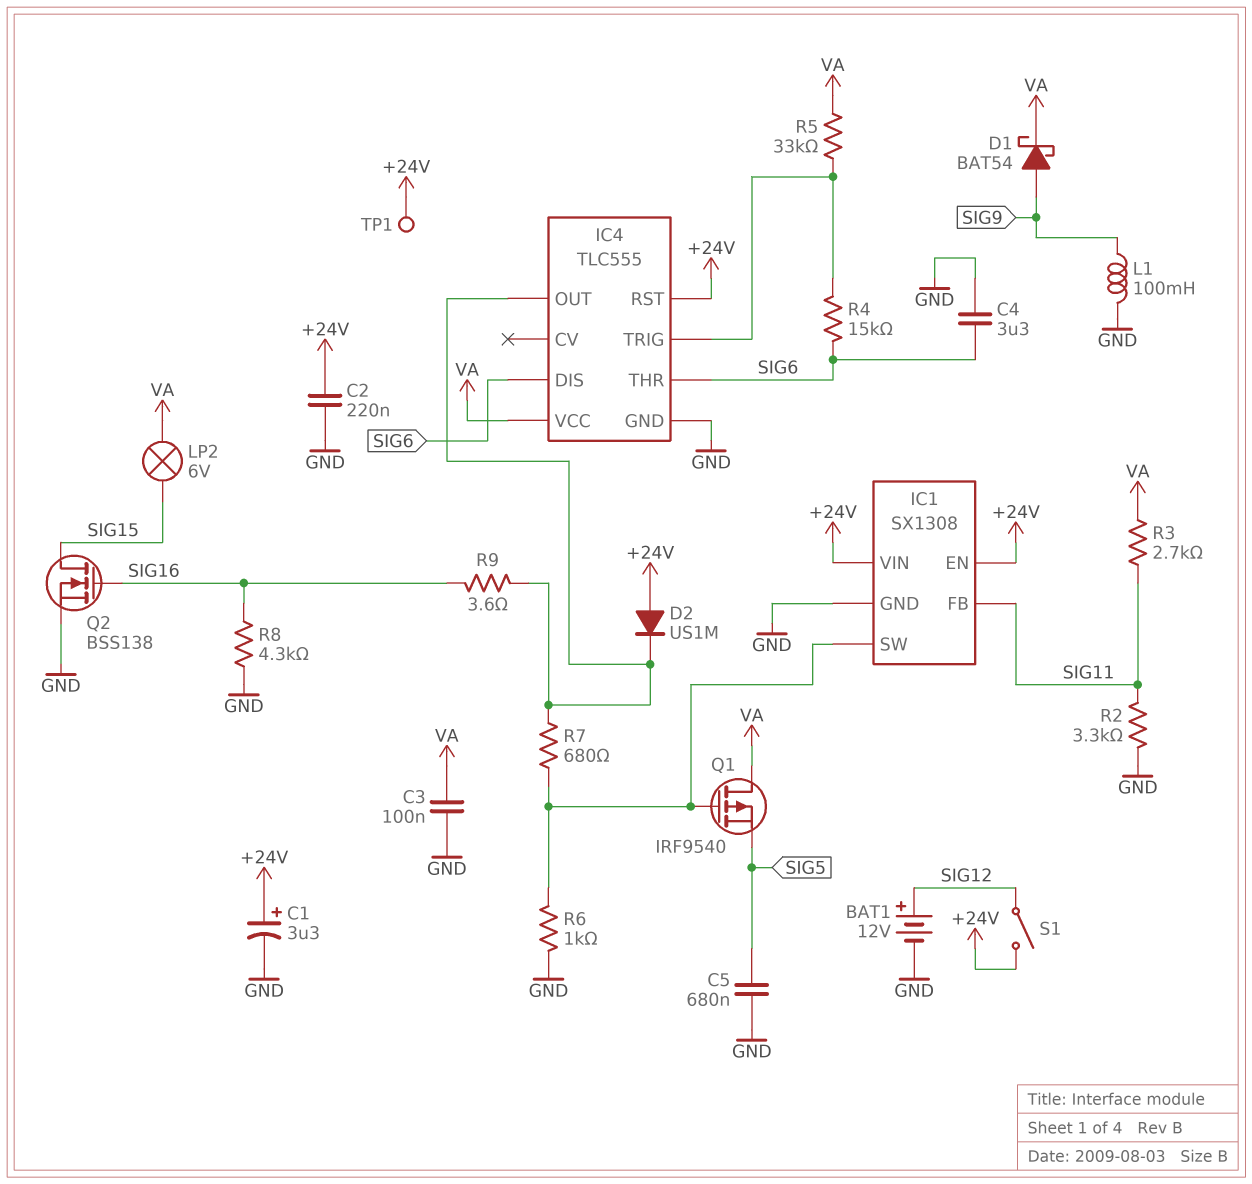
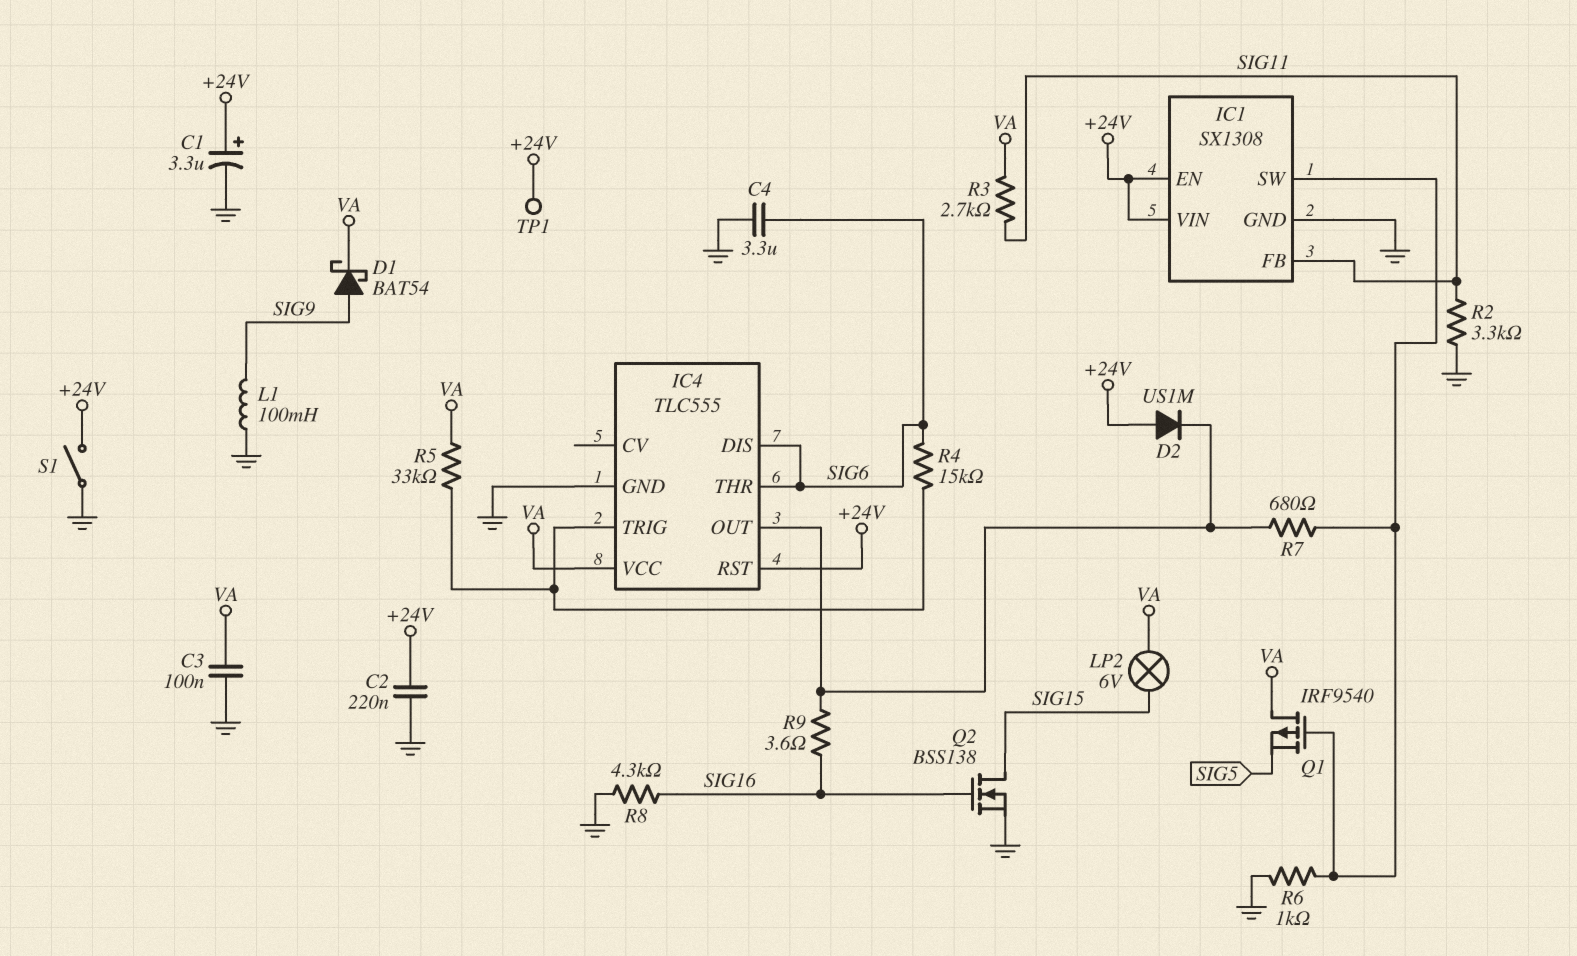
BAT1: 12V (plus SIG12, minus GND) -> none
C5: 680nF (GND, SIG5) -> none
S1: switch (+24V, SIG12) -> switch (+24V, GND)

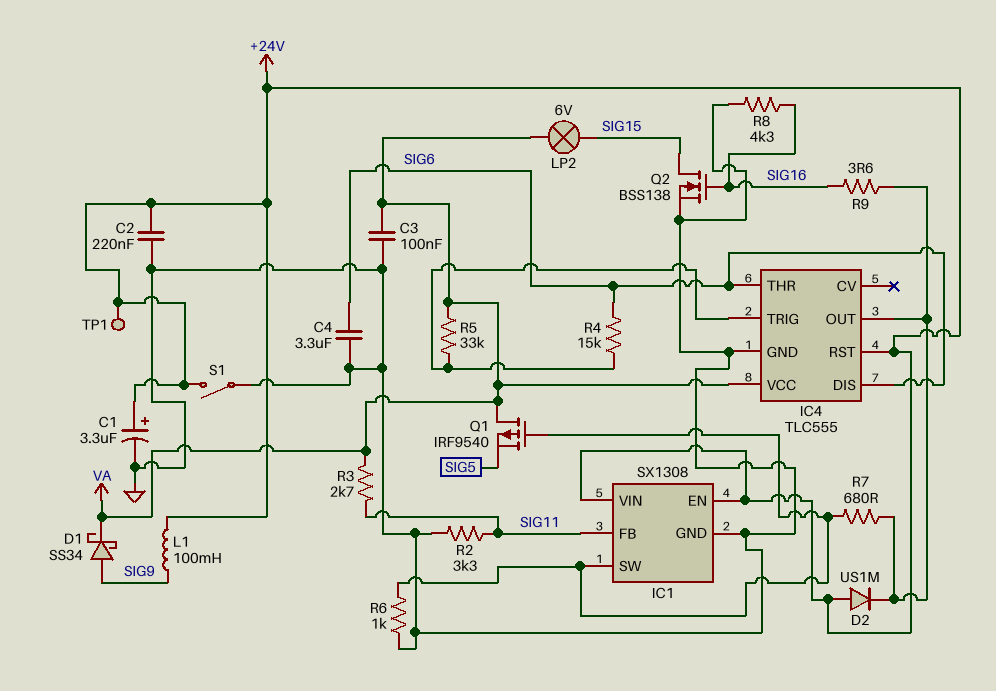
D1: schottky BAT54 (A SIG9, K VA) -> schottky SS34 (A SIG9, K VA)
L1: 100mH (GND, SIG9) -> 100mH (+24V, SIG9)

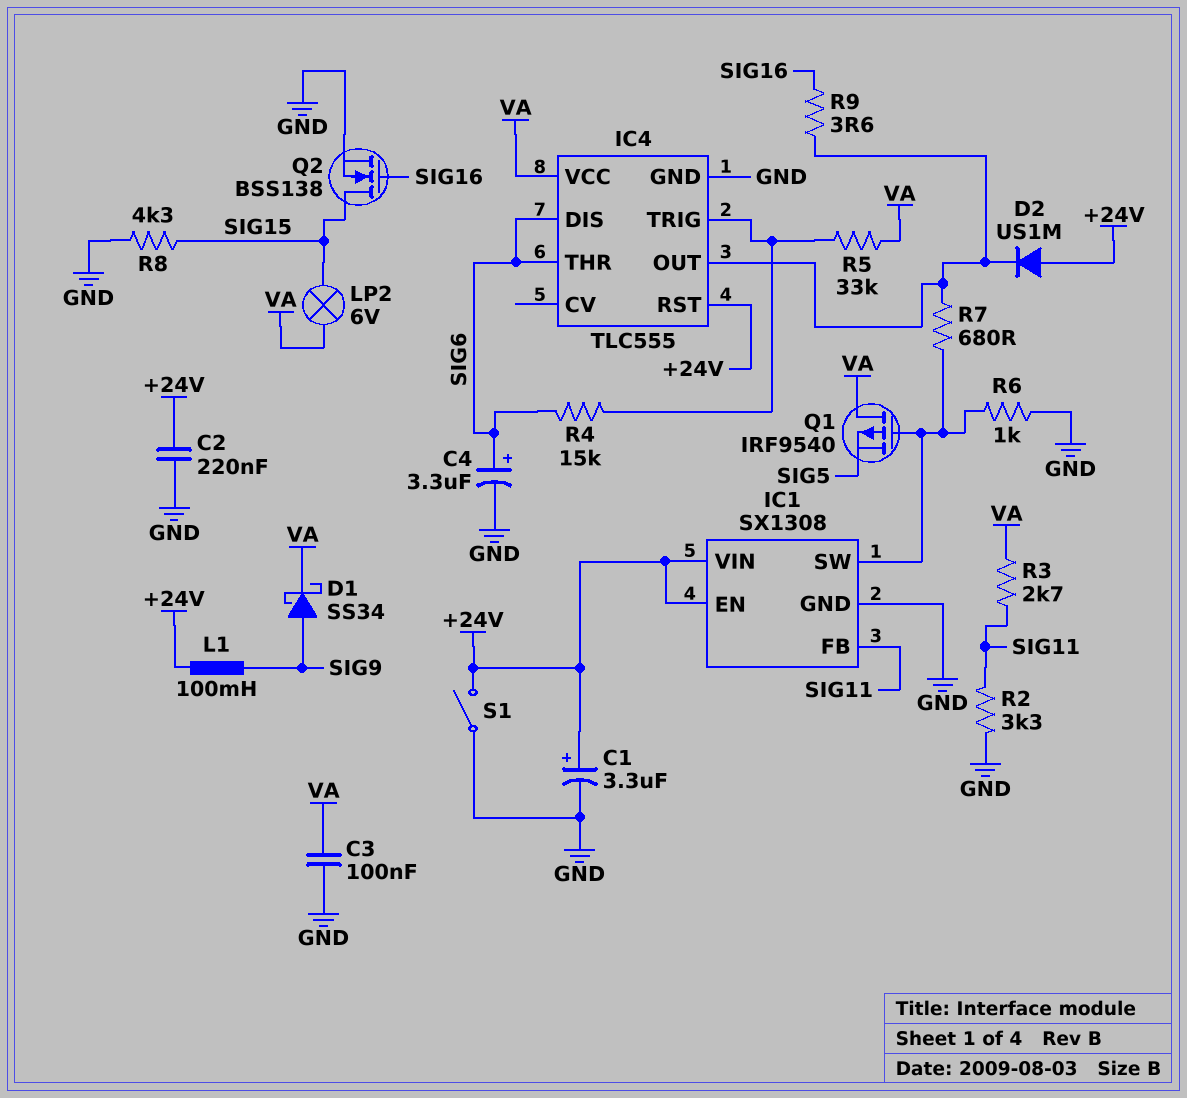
C4: 3.3uF (GND, SIG6) -> 3.3uF (plus SIG6, minus GND)
R8: 4.3k (GND, SIG16) -> 4.3k (GND, SIG15)
TP1: test point (+24V) -> none

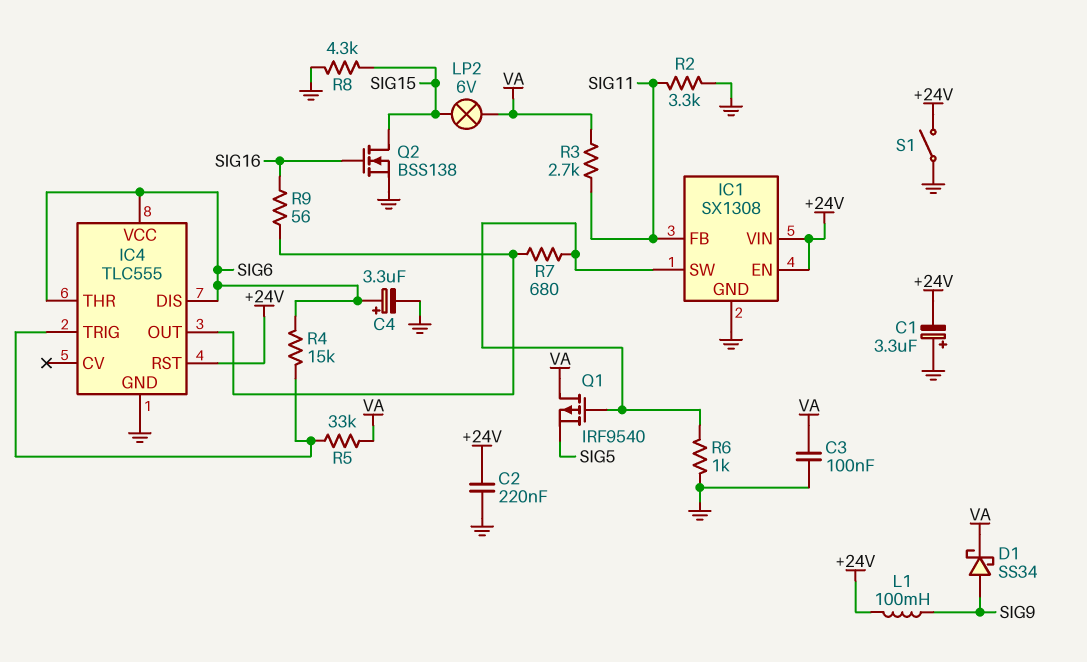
C1: 3.3uF (plus +24V, minus GND) -> 3.3uF (plus GND, minus +24V)
D2: diode US1M (A +24V, K IC4/OUT) -> none
IC4 pin VCC: VA -> SIG6
R9: 3.6 (IC4/OUT, SIG16) -> 56 (IC4/OUT, SIG16)

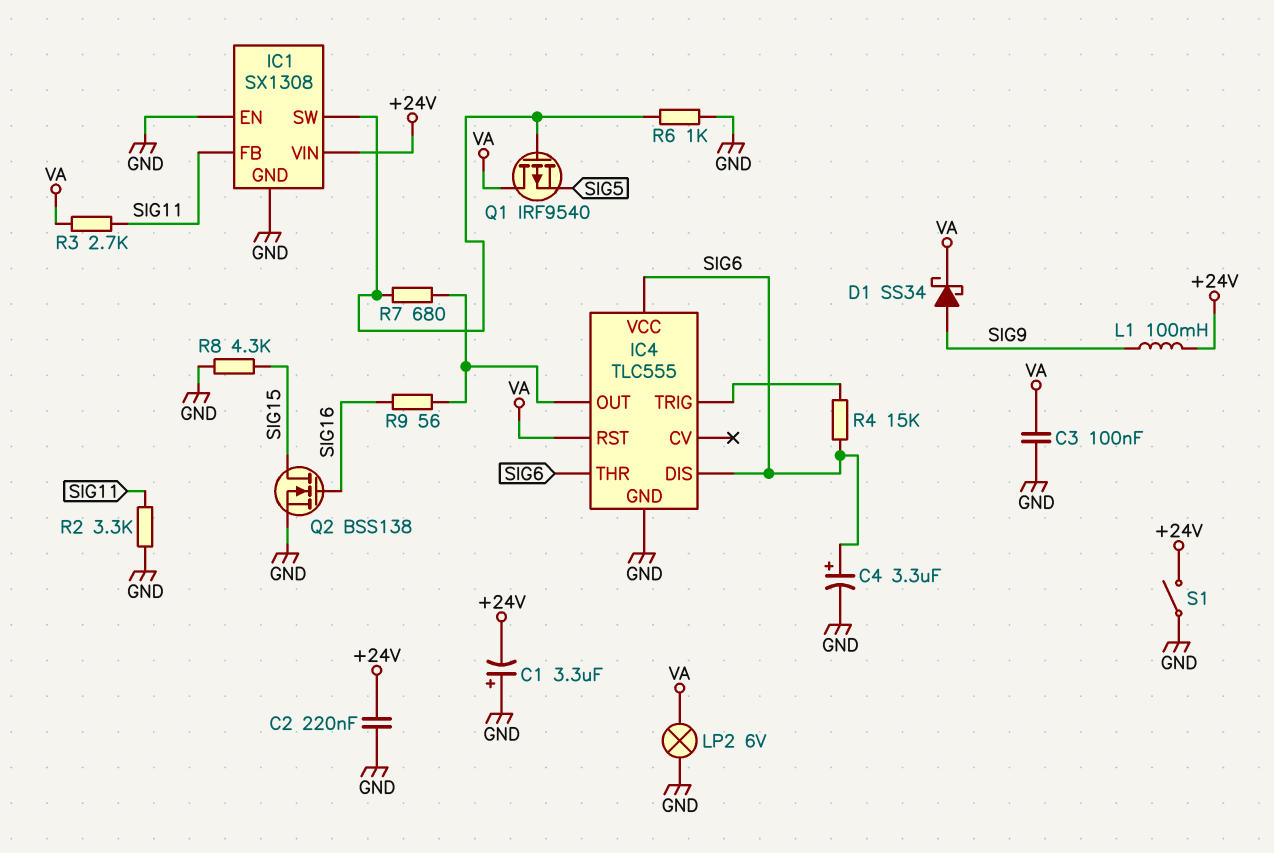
IC1 pin EN: +24V -> GND
IC4 pin RST: +24V -> VA
LP2: lamp 6V (SIG15, VA) -> lamp 6V (GND, VA)
R5: 33k (IC4/TRIG, VA) -> none

